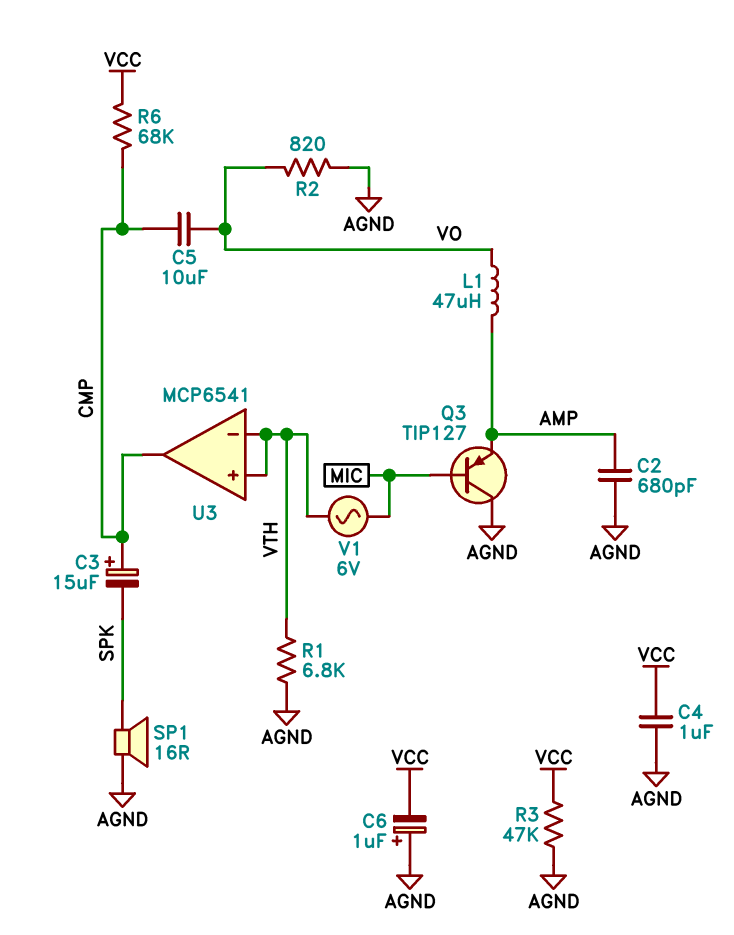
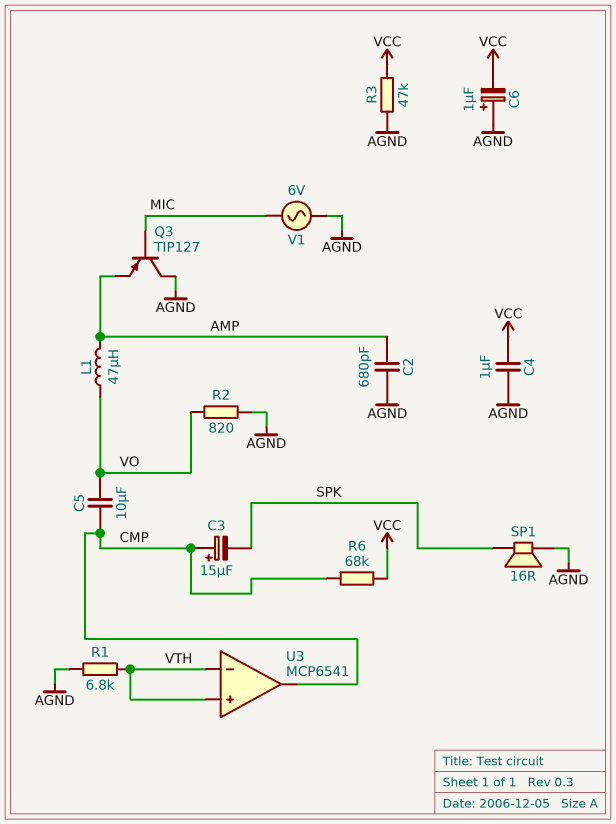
V1: AC 6V (MIC, VTH) -> AC 6V (AGND, MIC)

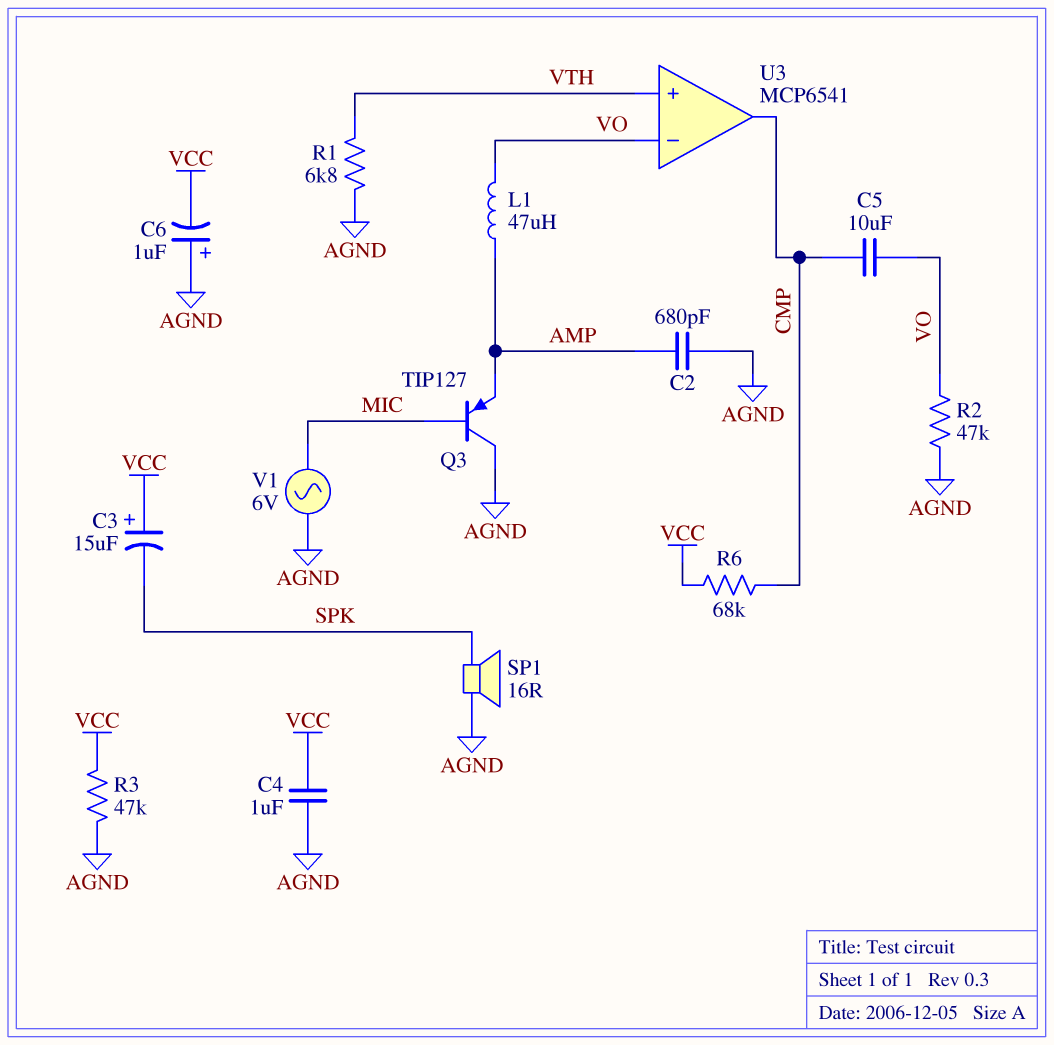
C3: 15uF (plus CMP, minus SPK) -> 15uF (plus VCC, minus SPK)
R2: 820 (AGND, VO) -> 47k (AGND, VO)
U3 pin in-: VTH -> VO

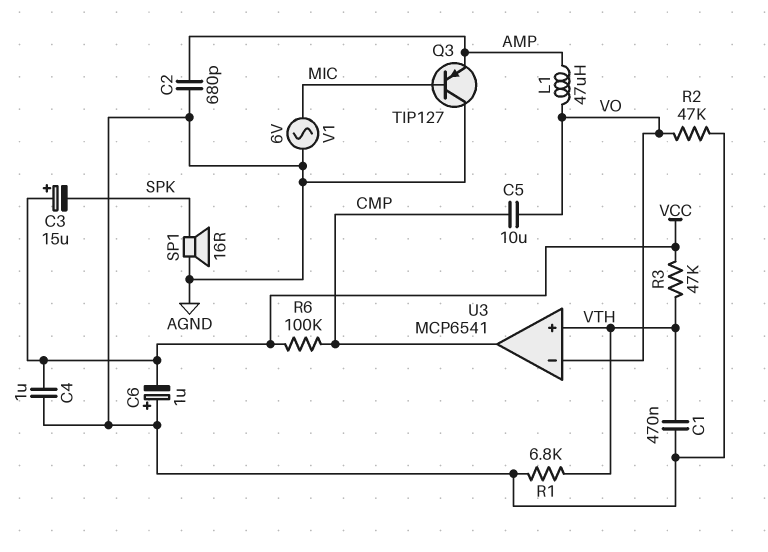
C1: none -> 470nF (AGND, VTH)
R3: 47k (AGND, VCC) -> 47k (VCC, VTH)
R6: 68k (CMP, VCC) -> 100k (CMP, VCC)

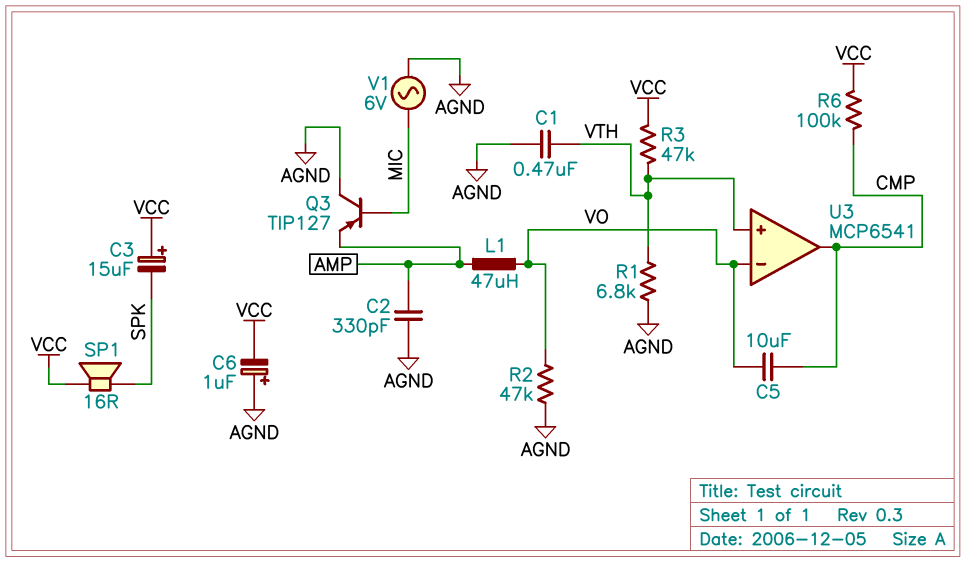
C2: 680pF (AGND, AMP) -> 330pF (AGND, AMP)
C4: 1uF (AGND, VCC) -> none
SP1: speaker 16R (AGND, SPK) -> speaker 16R (SPK, VCC)

